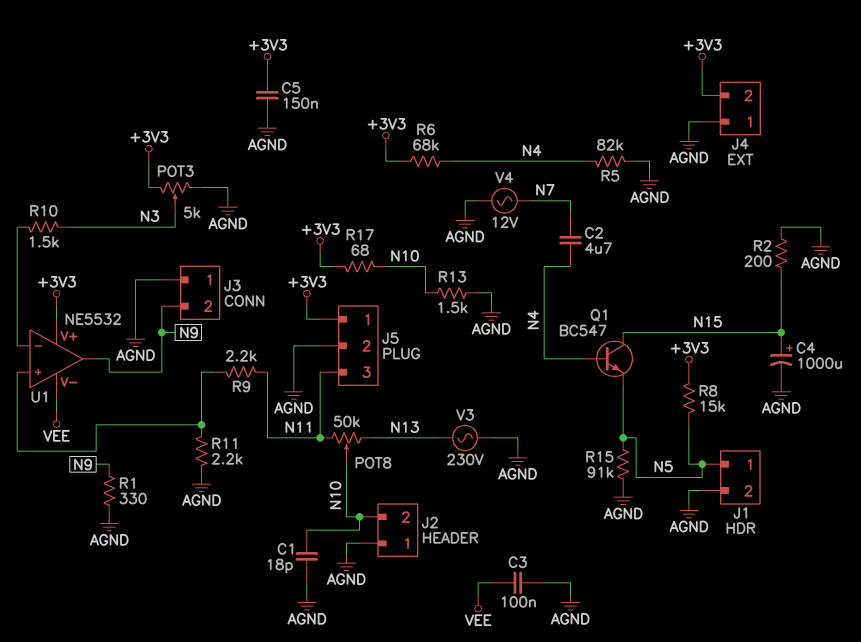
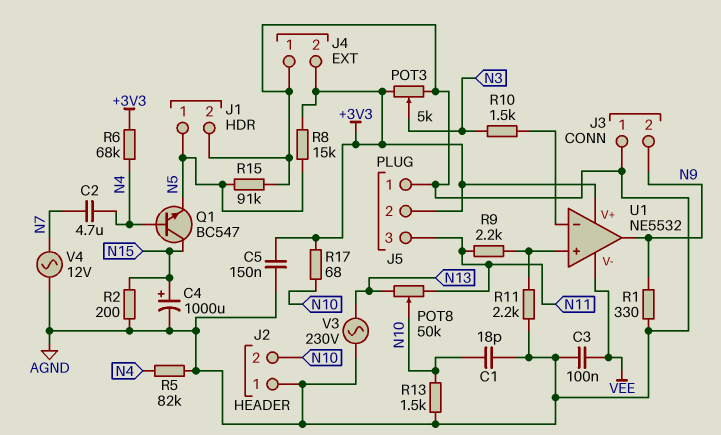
J5 pin 1: +3V3 -> AGND
J5 pin 2: AGND -> +3V3

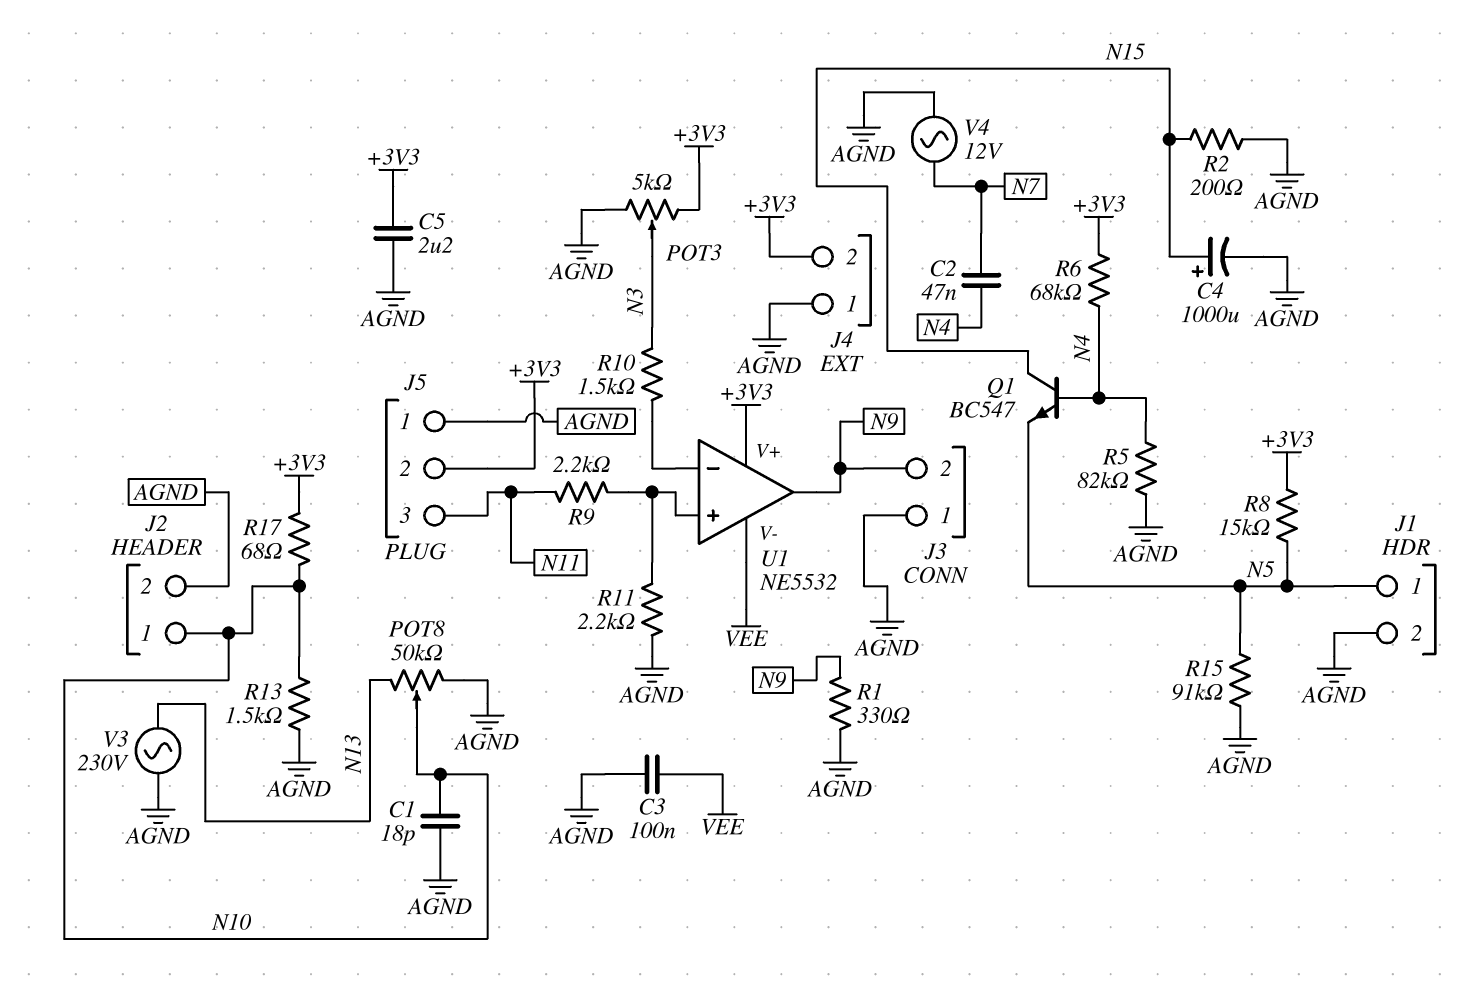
C2: 4.7uF (N4, N7) -> 47nF (N4, N7)
C5: 150nF (+3V3, AGND) -> 2.2uF (+3V3, AGND)
J2 pin 1: AGND -> N10
J2 pin 2: N10 -> AGND
POT8: 50k (N11, N13, wiper N10) -> 50k (AGND, N13, wiper N10)

